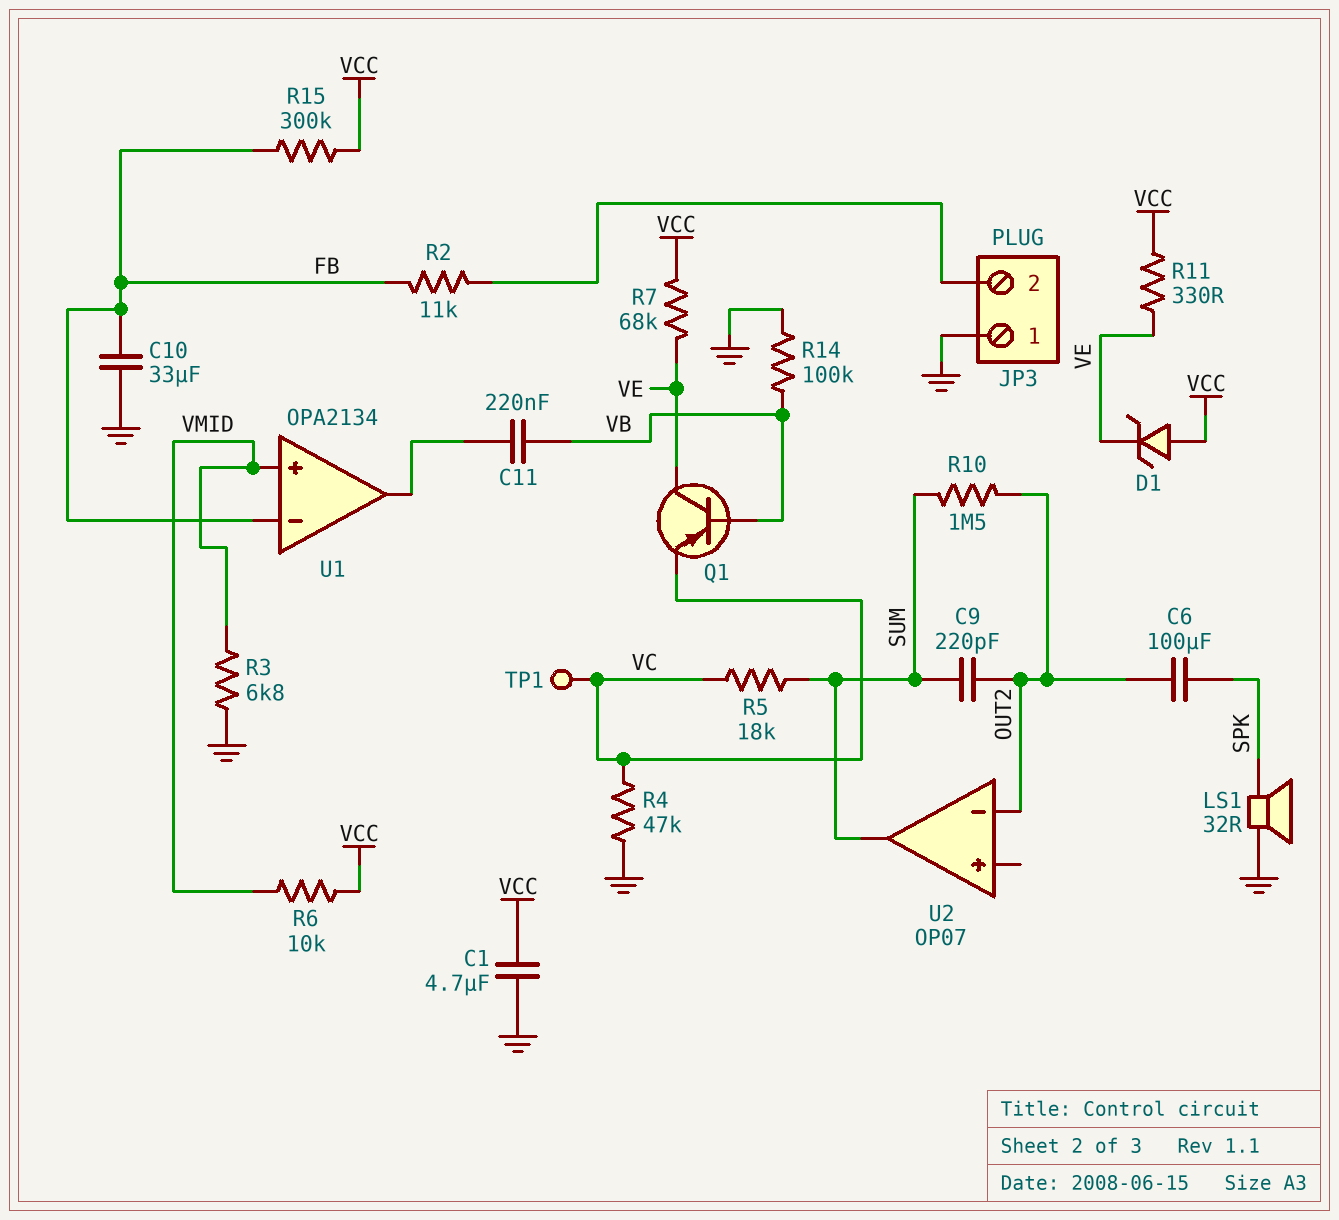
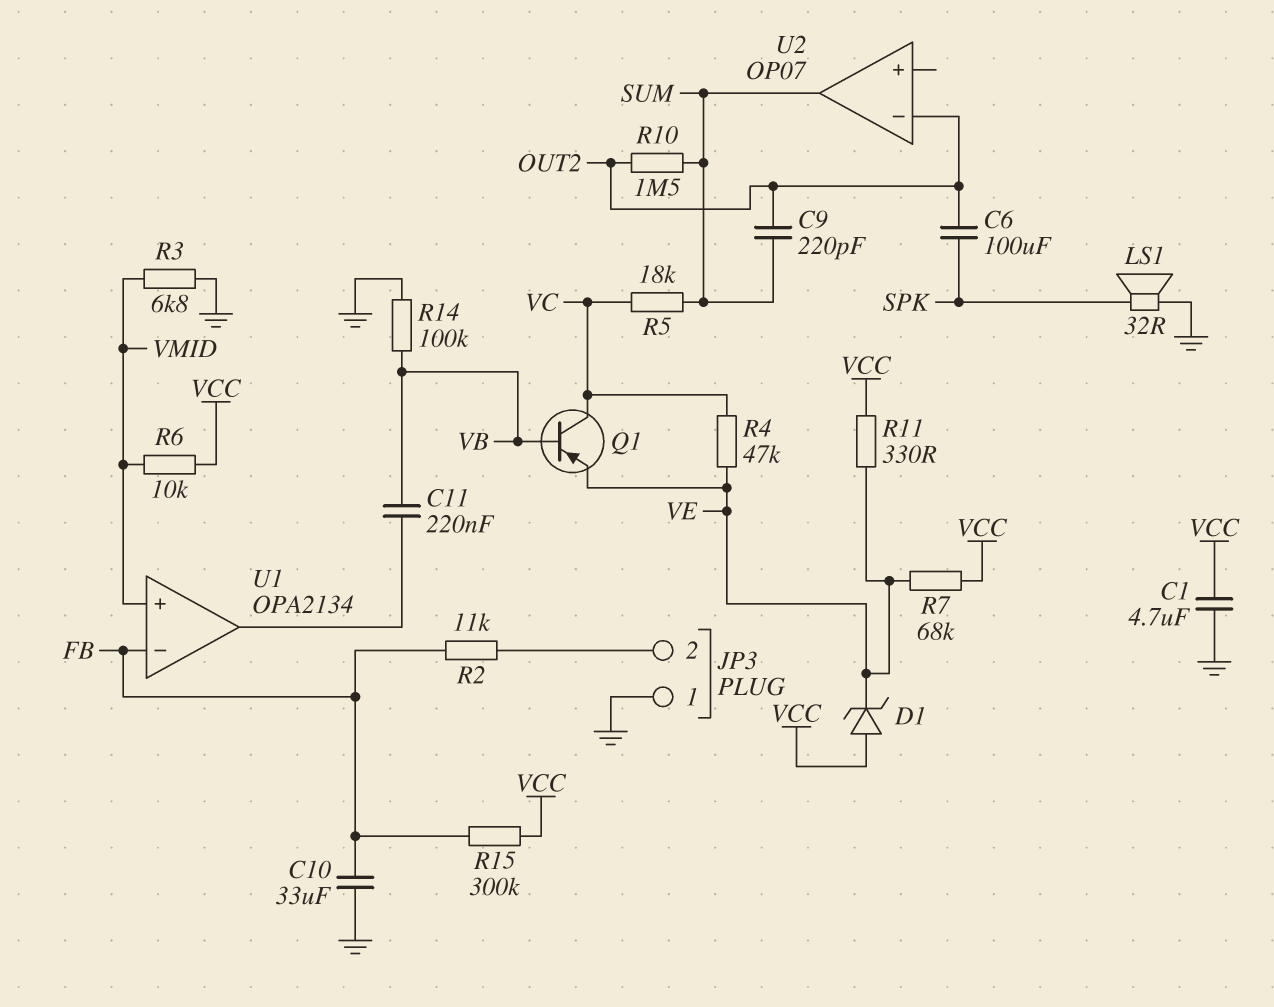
Q1: PNP (B VB, C VE, E VC) -> PNP (B VB, C VC, E VE)
R4: 47k (GND, VC) -> 47k (VC, VE)
TP1: test point (VC) -> none

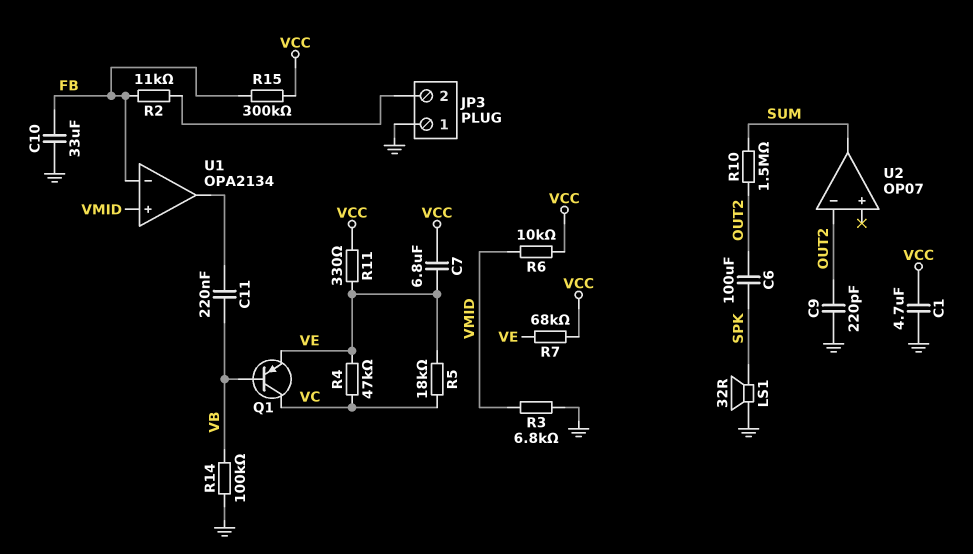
C7: none -> 6.8uF (VCC, VE)
C9: 220pF (OUT2, SUM) -> 220pF (GND, OUT2)
D1: zener (A VCC, K VE) -> none
R5: 18k (SUM, VC) -> 18k (VC, VE)

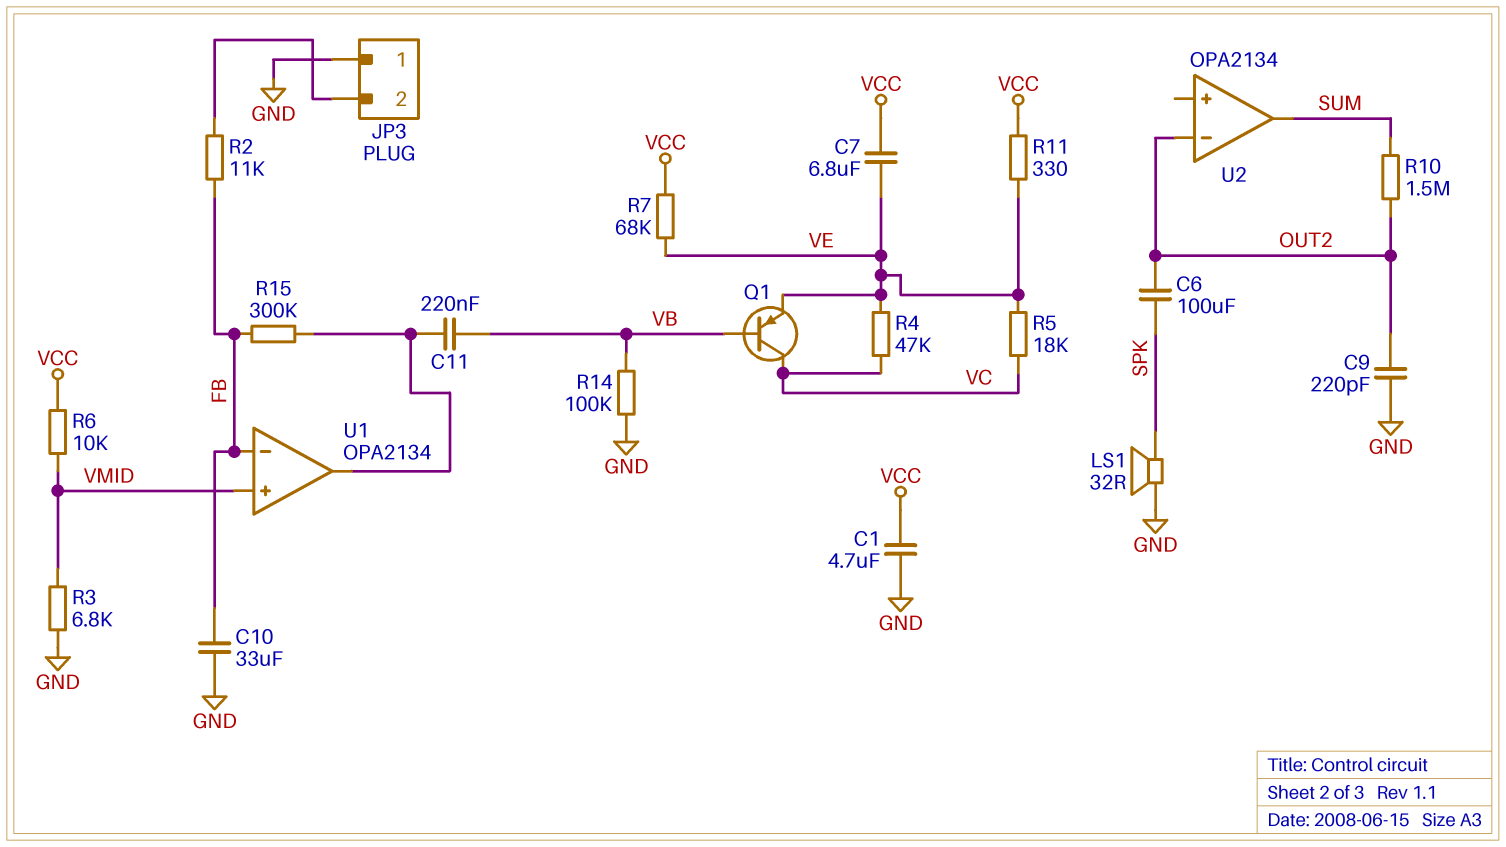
R15: 300k (FB, VCC) -> 300k (FB, U1/out)
U2: OP07 -> OPA2134

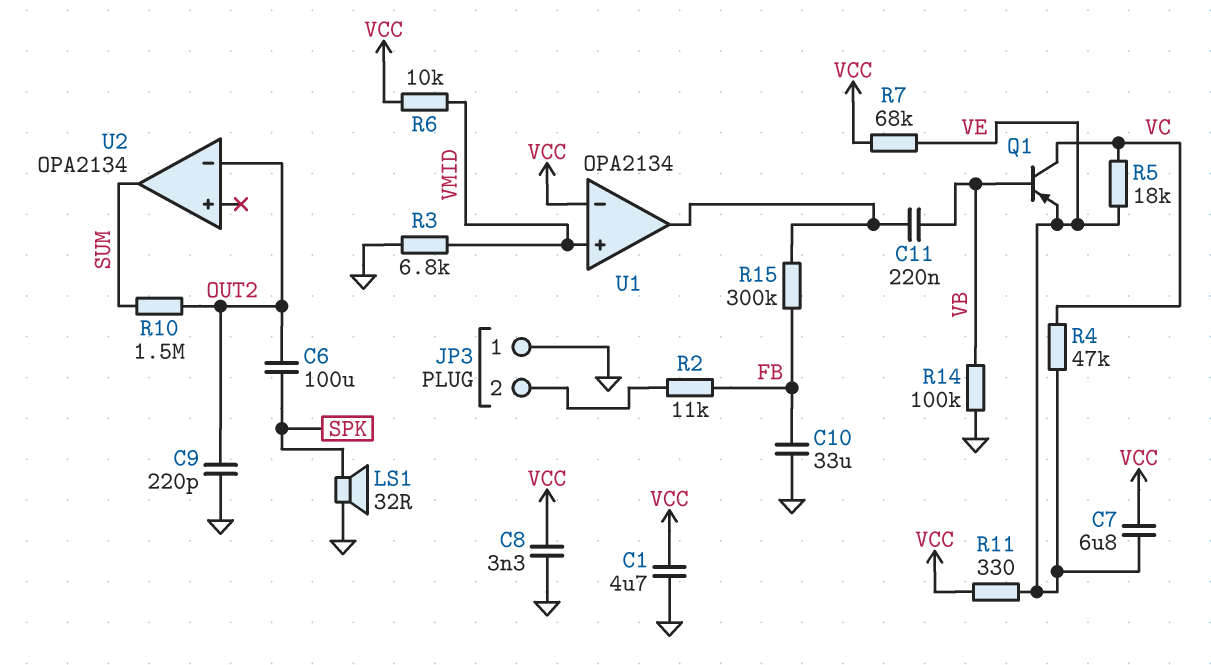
C8: none -> 3.3nF (GND, VCC)
U1 pin in-: FB -> VCC

